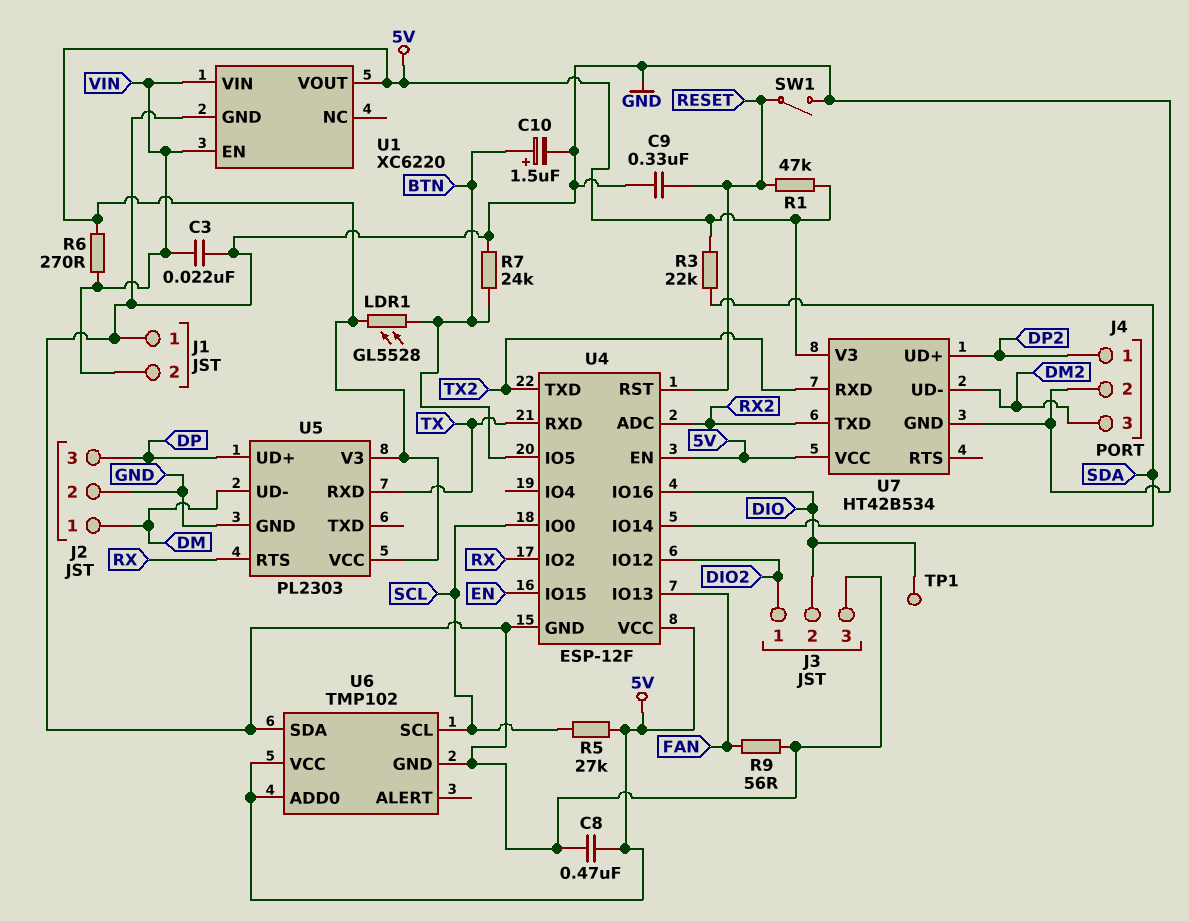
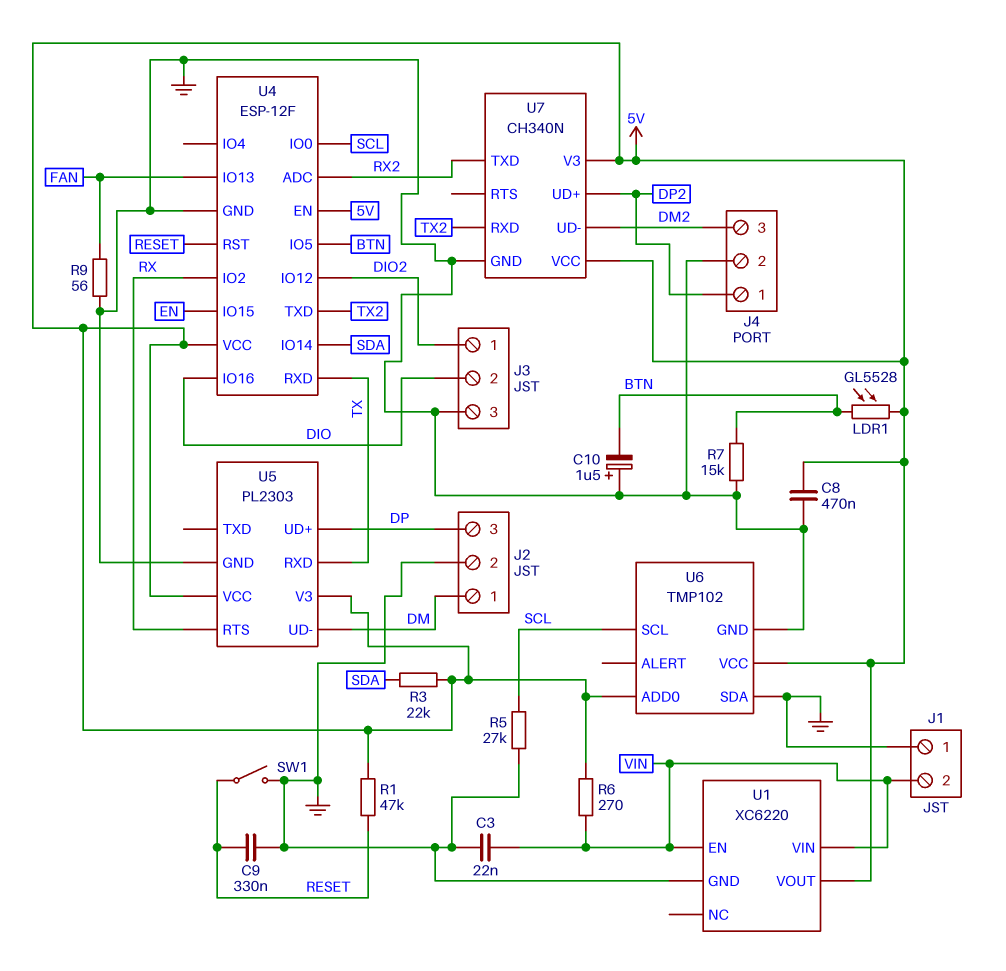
C10: 1.5uF (plus BTN, minus GND) -> 1.5uF (plus GND, minus BTN)
R5: 27k (5V, SCL) -> 27k (GND, SCL)
R7: 24k (BTN, GND) -> 15k (BTN, GND)
TP1: test point (DIO) -> none
U7: HT42B534 -> CH340N

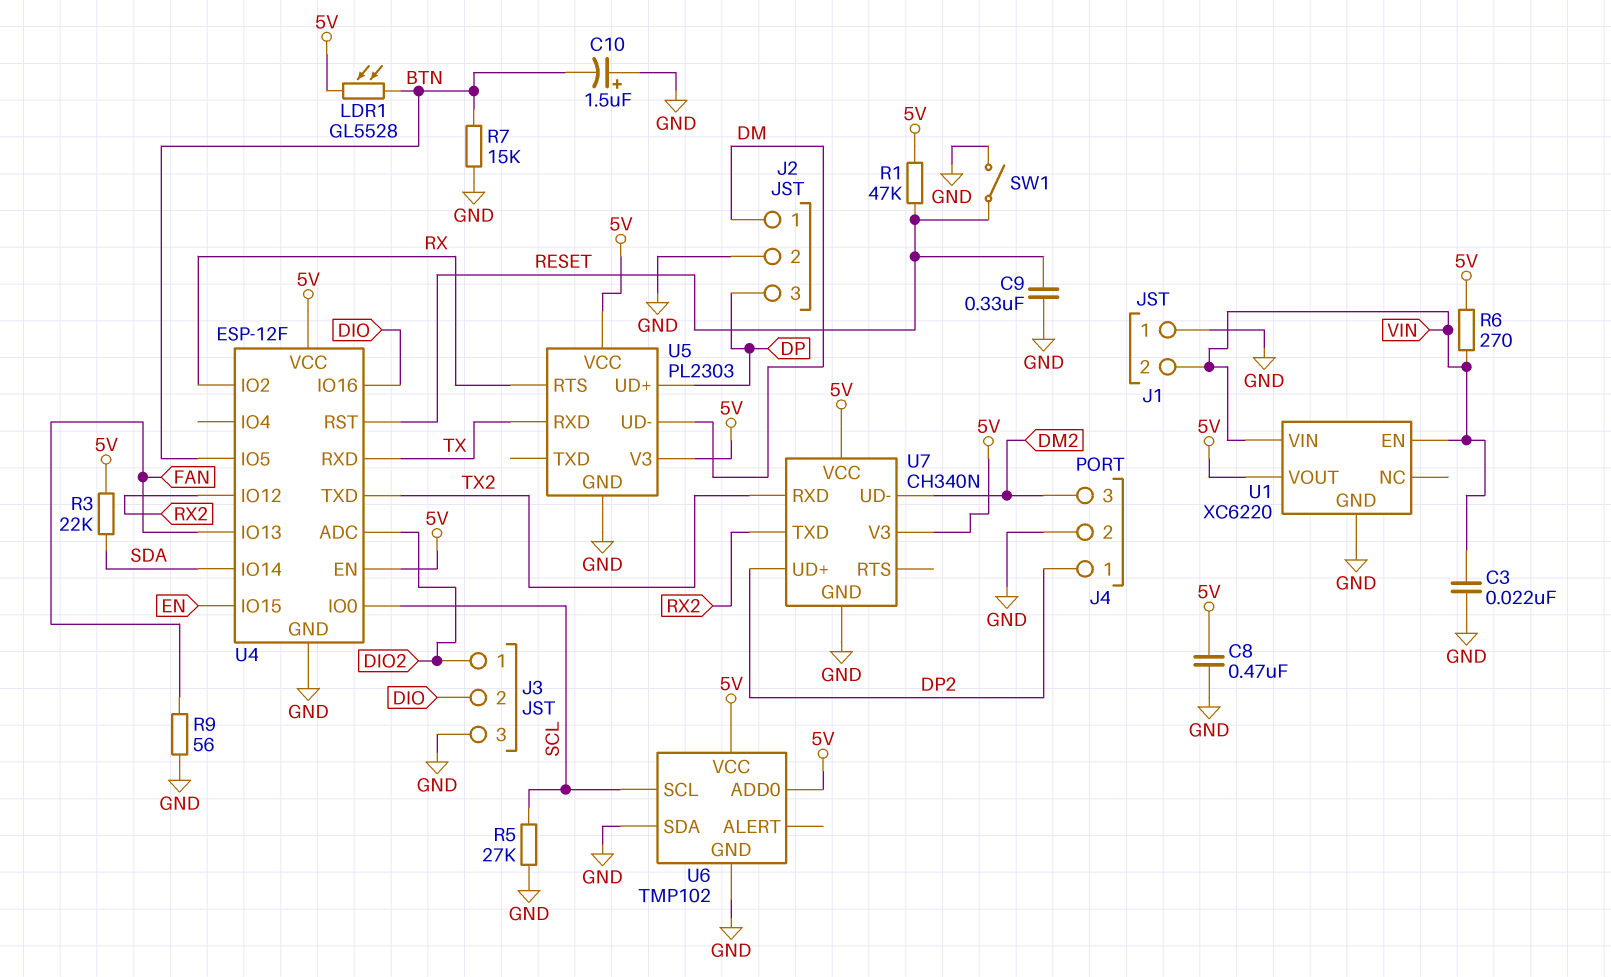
U4 pin ADC: RX2 -> DIO2
U4 pin IO12: DIO2 -> RX2

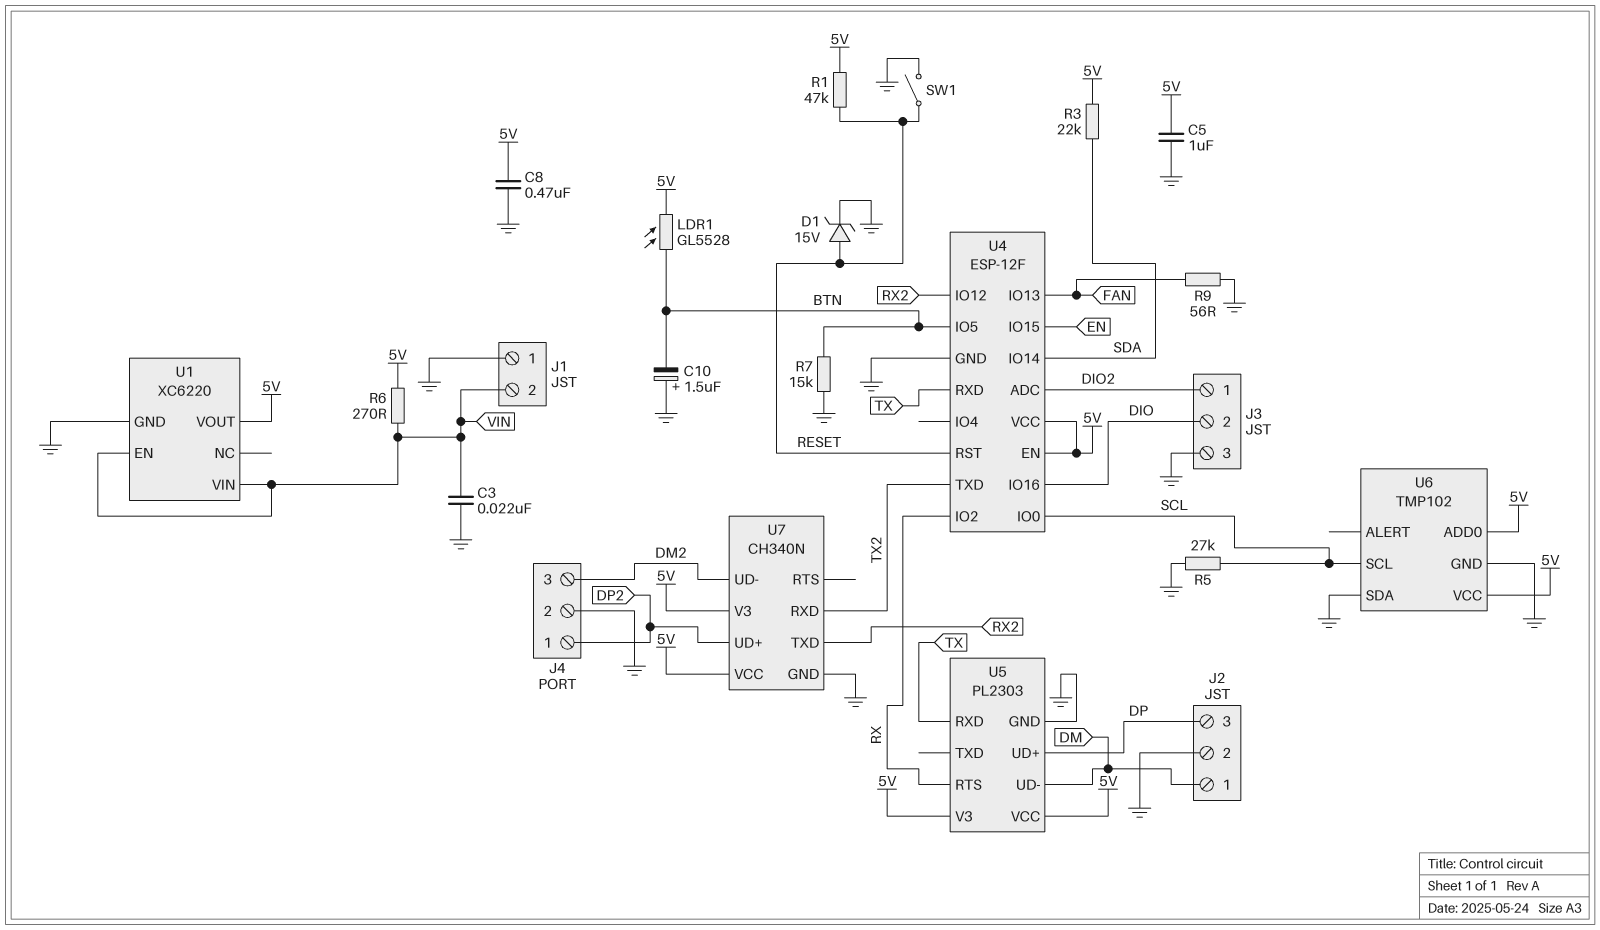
C5: none -> 1uF (5V, GND)
C9: 330nF (GND, RESET) -> none
D1: none -> zener 15V (A RESET, K GND)

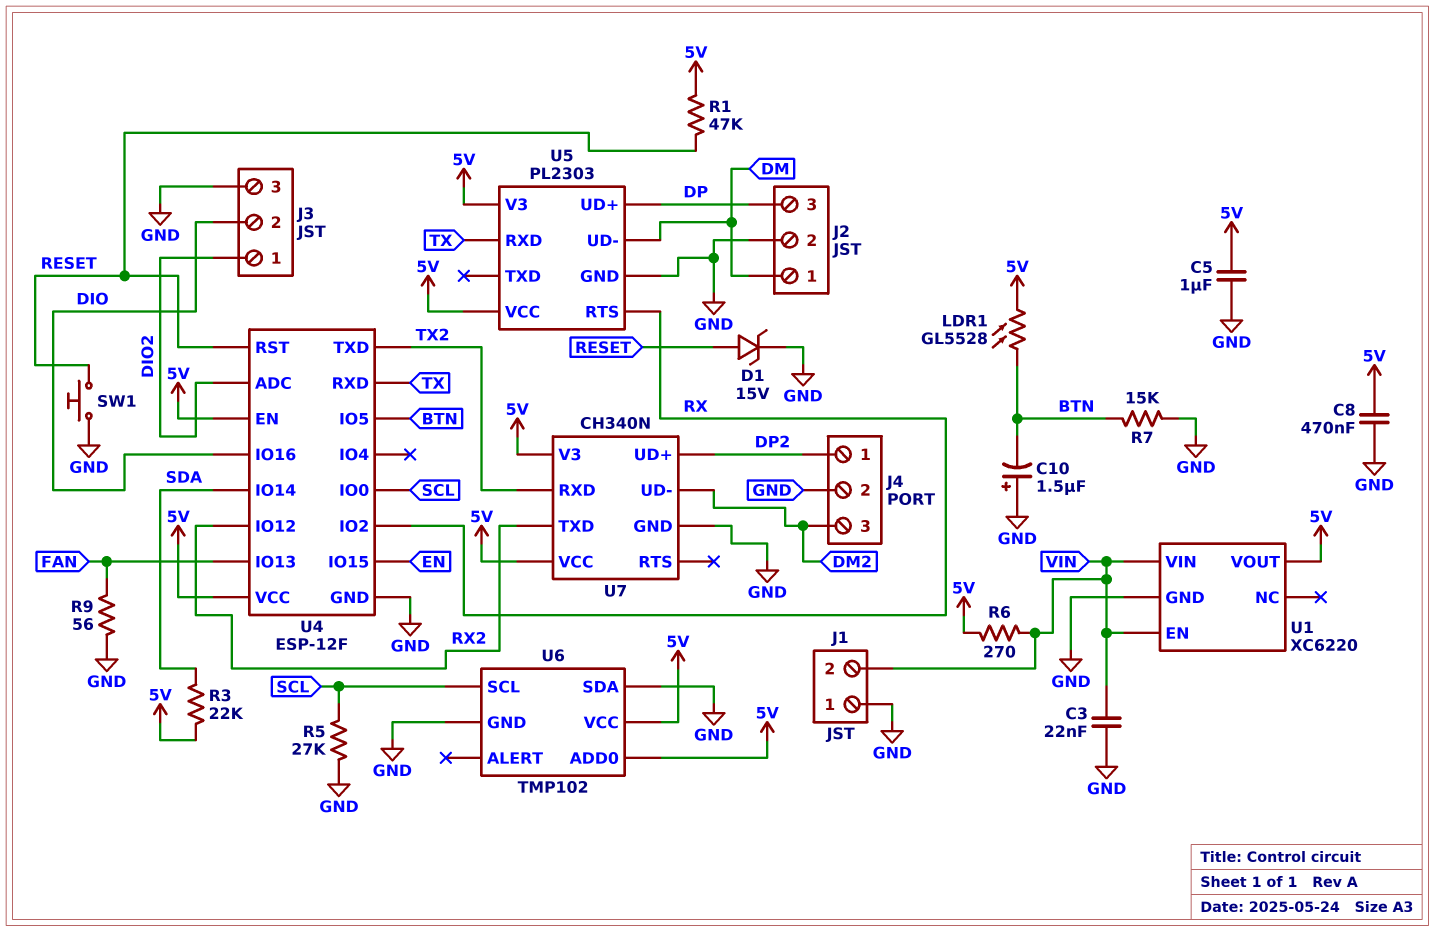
SW1: switch (GND, RESET) -> button (GND, RESET)

